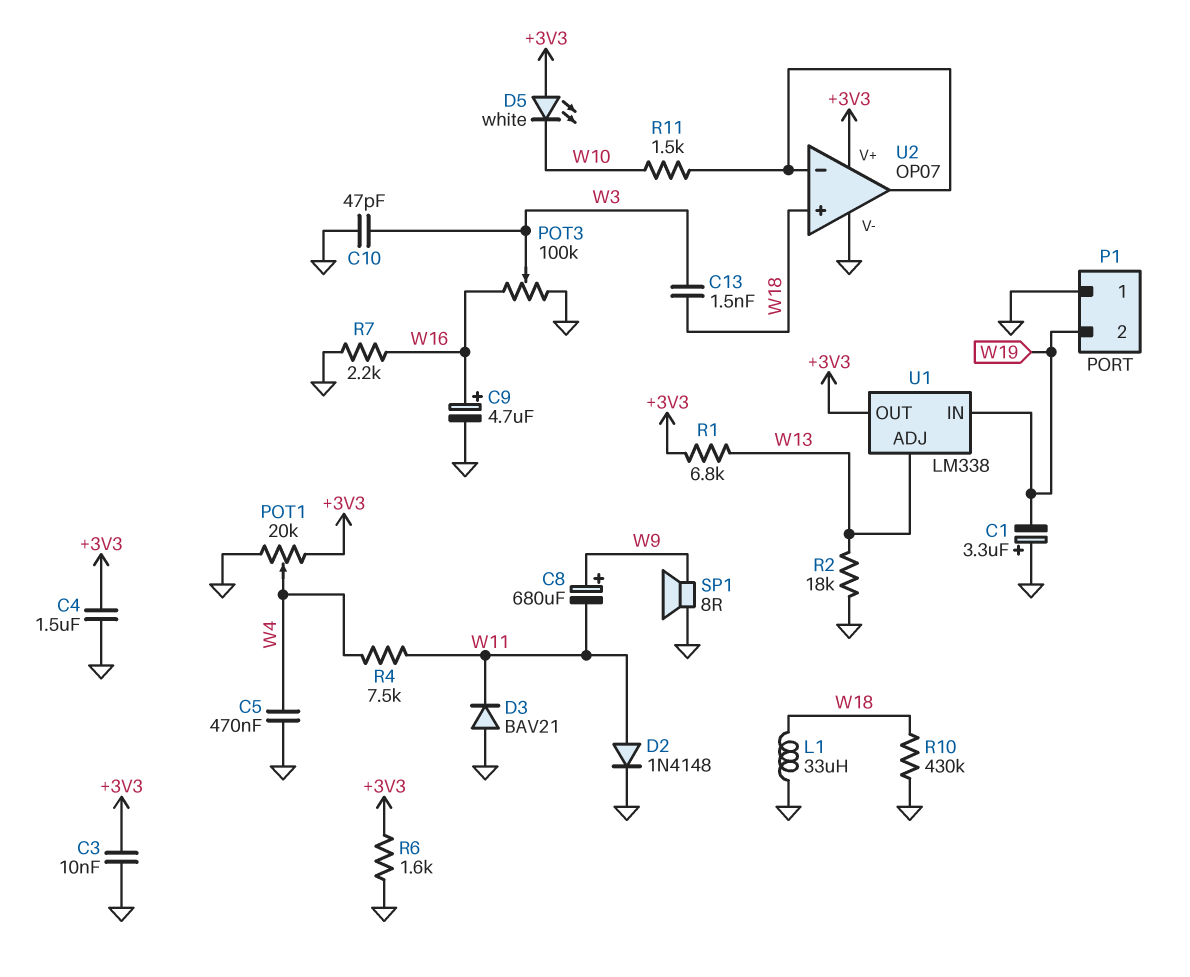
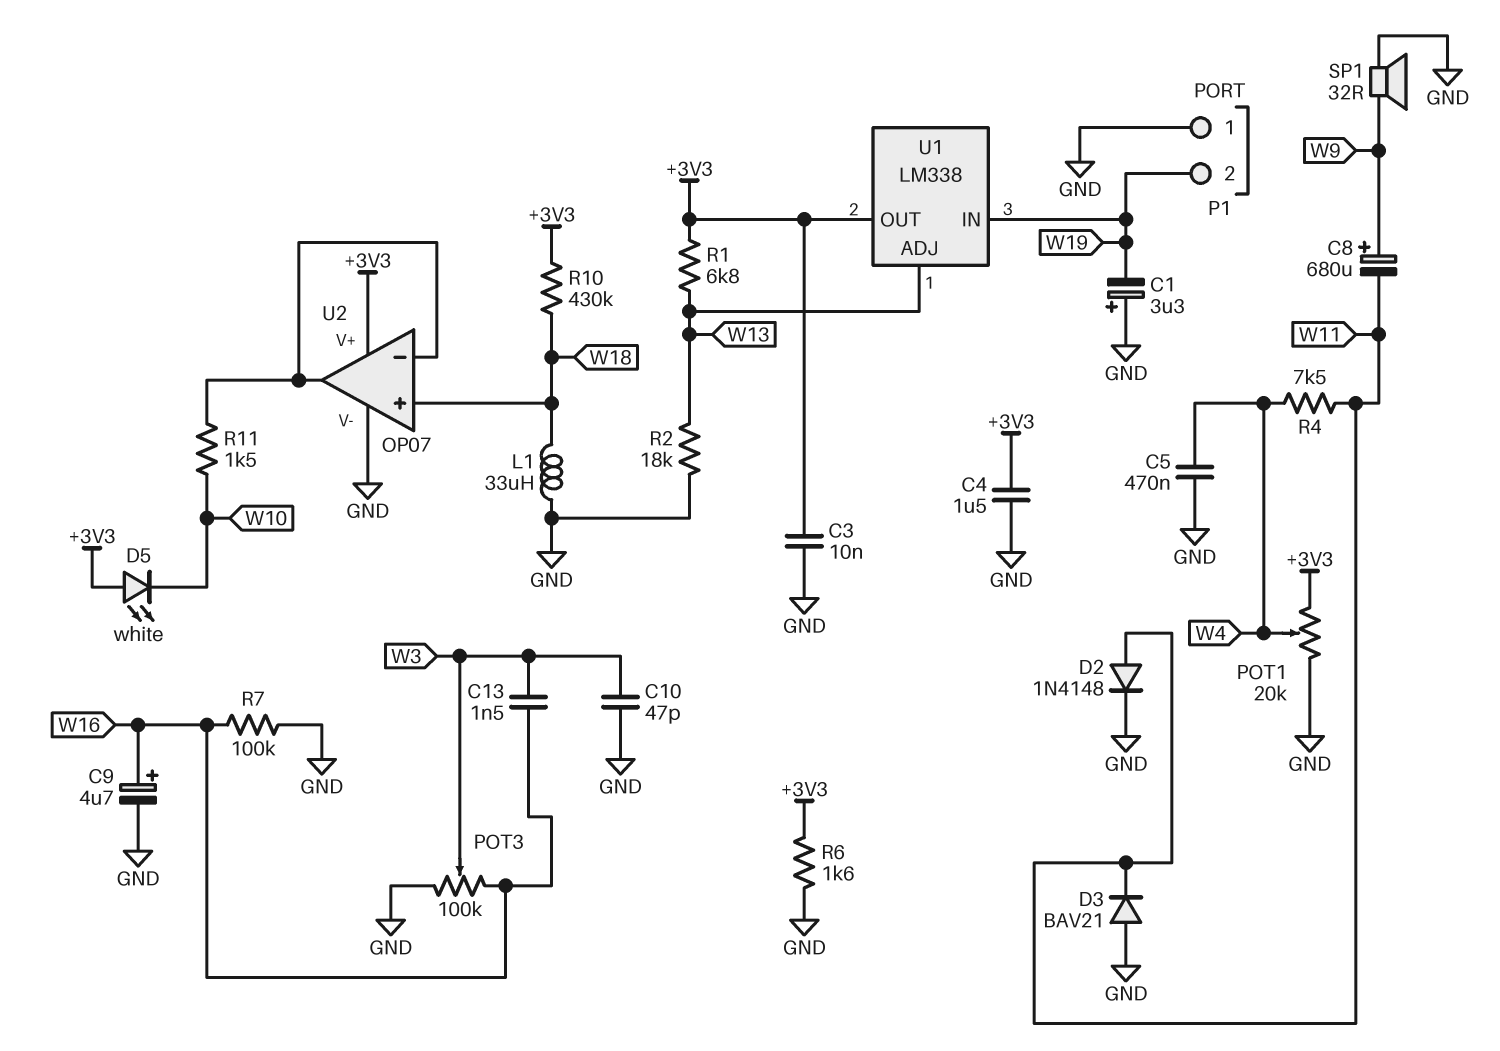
C13: 1.5nF (W3, W18) -> 1.5nF (W3, W16)
R7: 2.2k (GND, W16) -> 100k (GND, W16)
R10: 430k (GND, W18) -> 430k (+3V3, W18)
SP1: speaker 8R (GND, W9) -> speaker 32R (GND, W9)

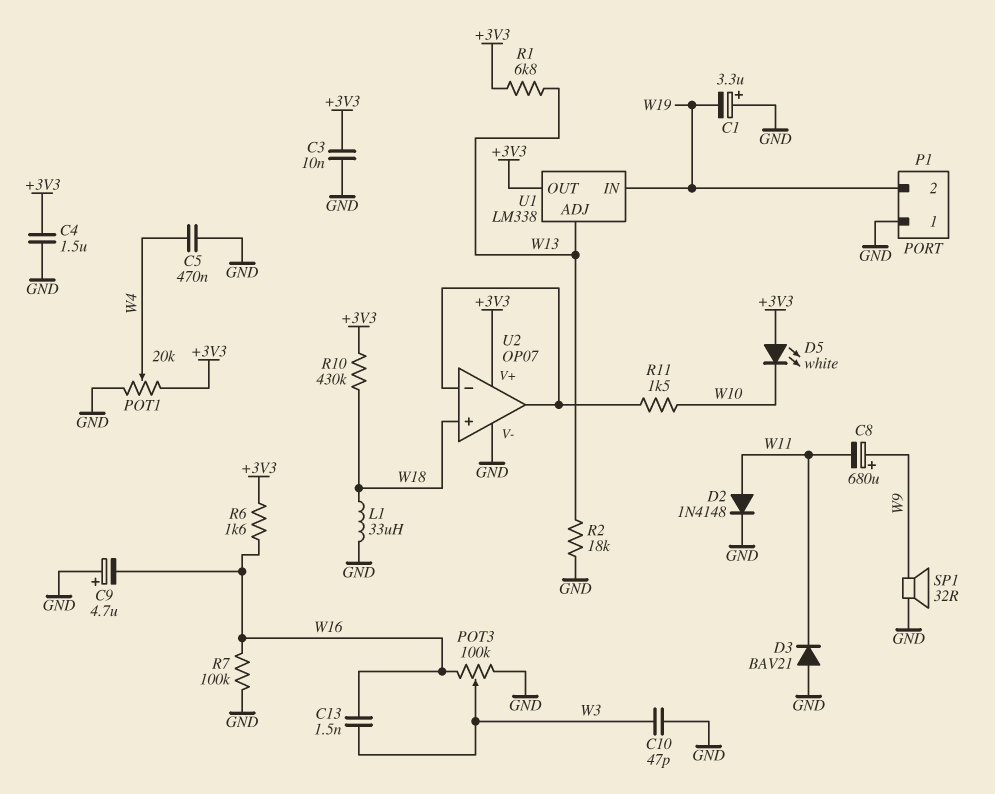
C9: 4.7uF (plus W16, minus GND) -> 4.7uF (plus GND, minus W16)
R4: 7.5k (W4, W11) -> none
R6: 1.6k (+3V3, GND) -> 1.6k (+3V3, W16)

